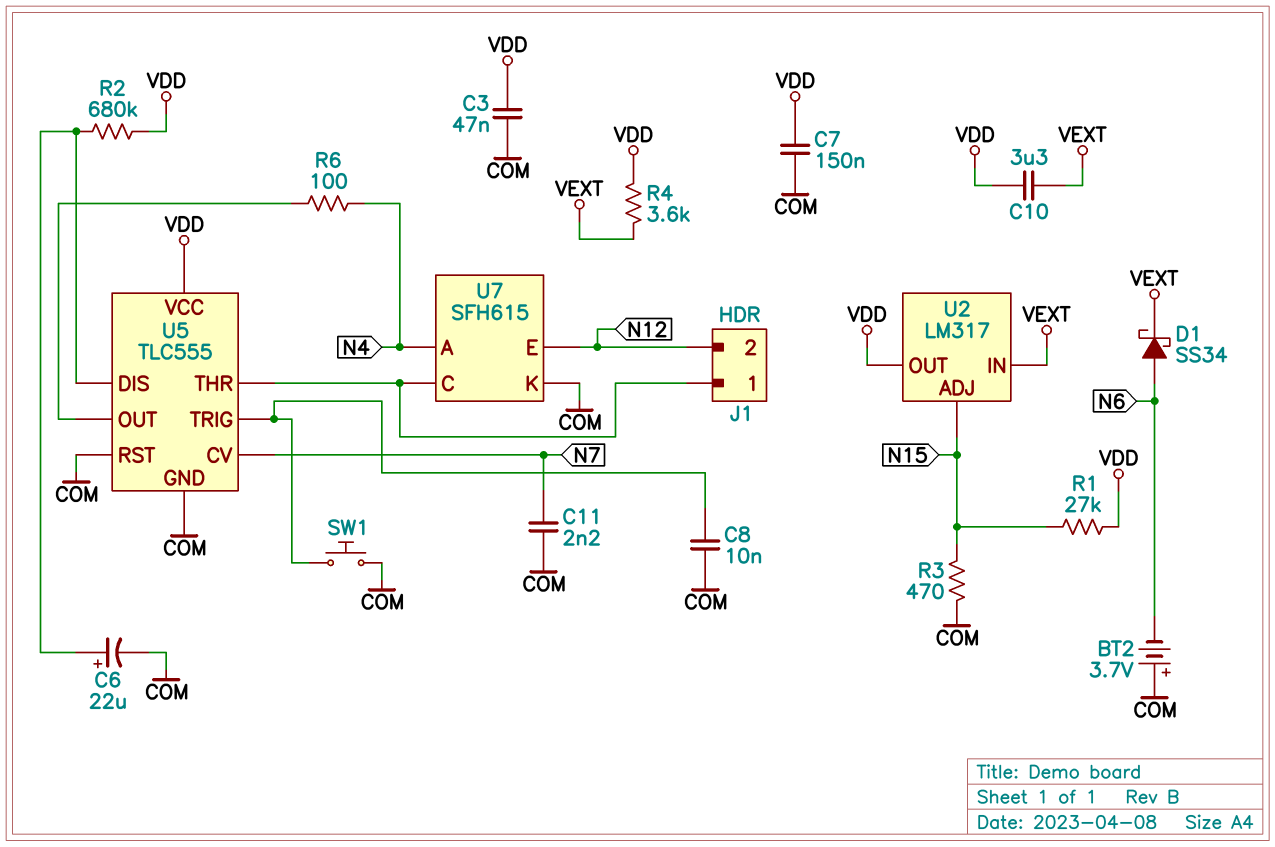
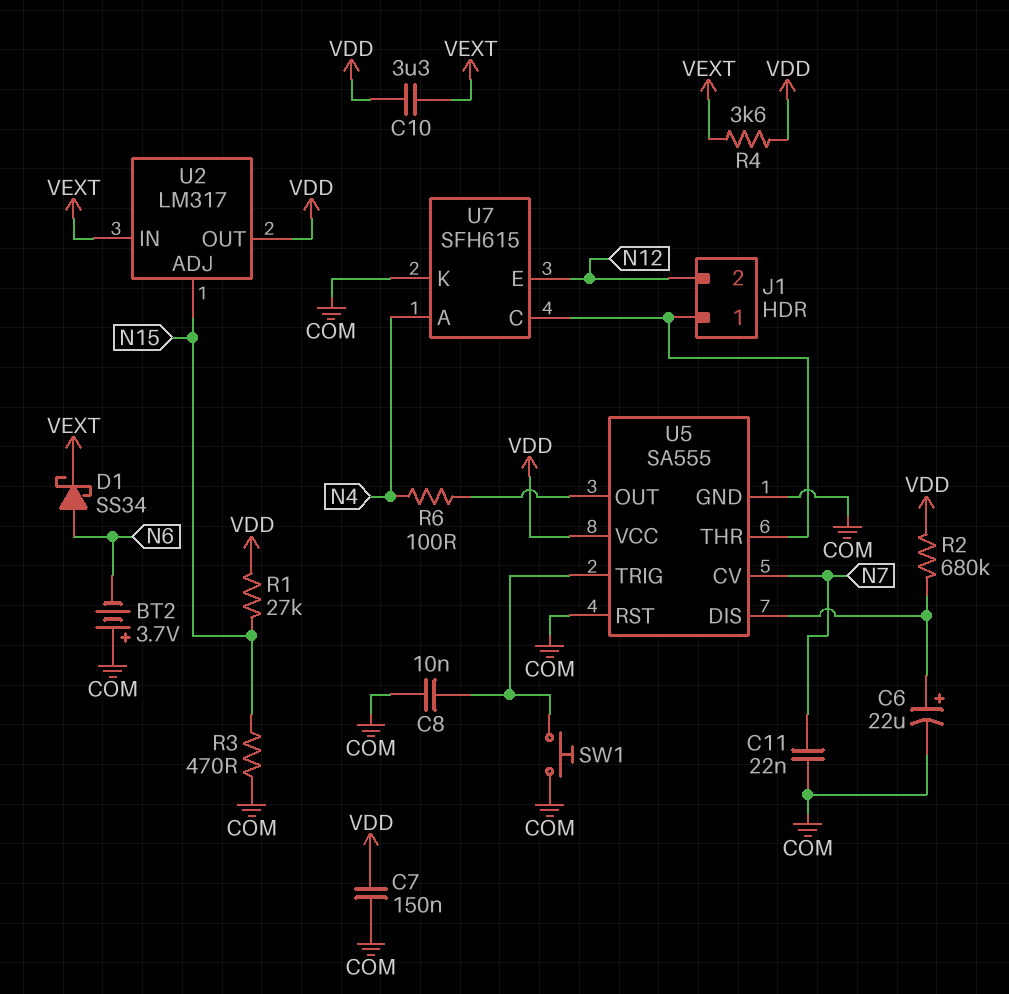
C3: 47nF (COM, VDD) -> none
C11: 2.2nF (COM, N7) -> 22nF (COM, N7)
U5: TLC555 -> SA555

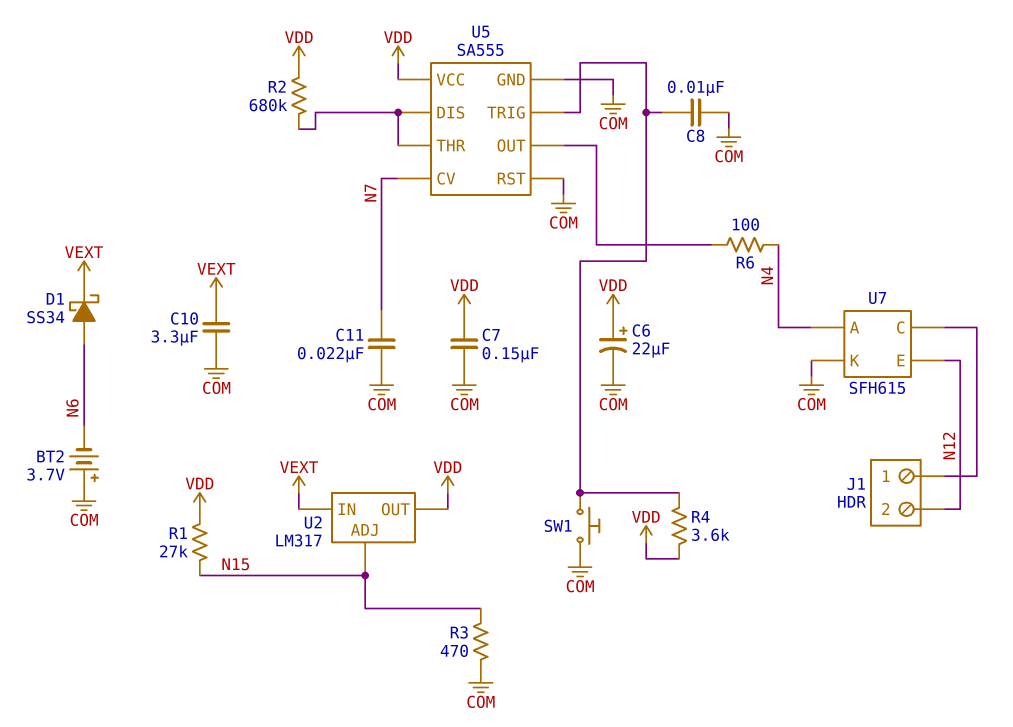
C6: 22uF (plus U5/DIS, minus COM) -> 22uF (plus VDD, minus COM)
C10: 3.3uF (VDD, VEXT) -> 3.3uF (COM, VEXT)
R4: 3.6k (VDD, VEXT) -> 3.6k (U5/TRIG, VDD)
U5 pin THR: J1/1 -> U5/DIS

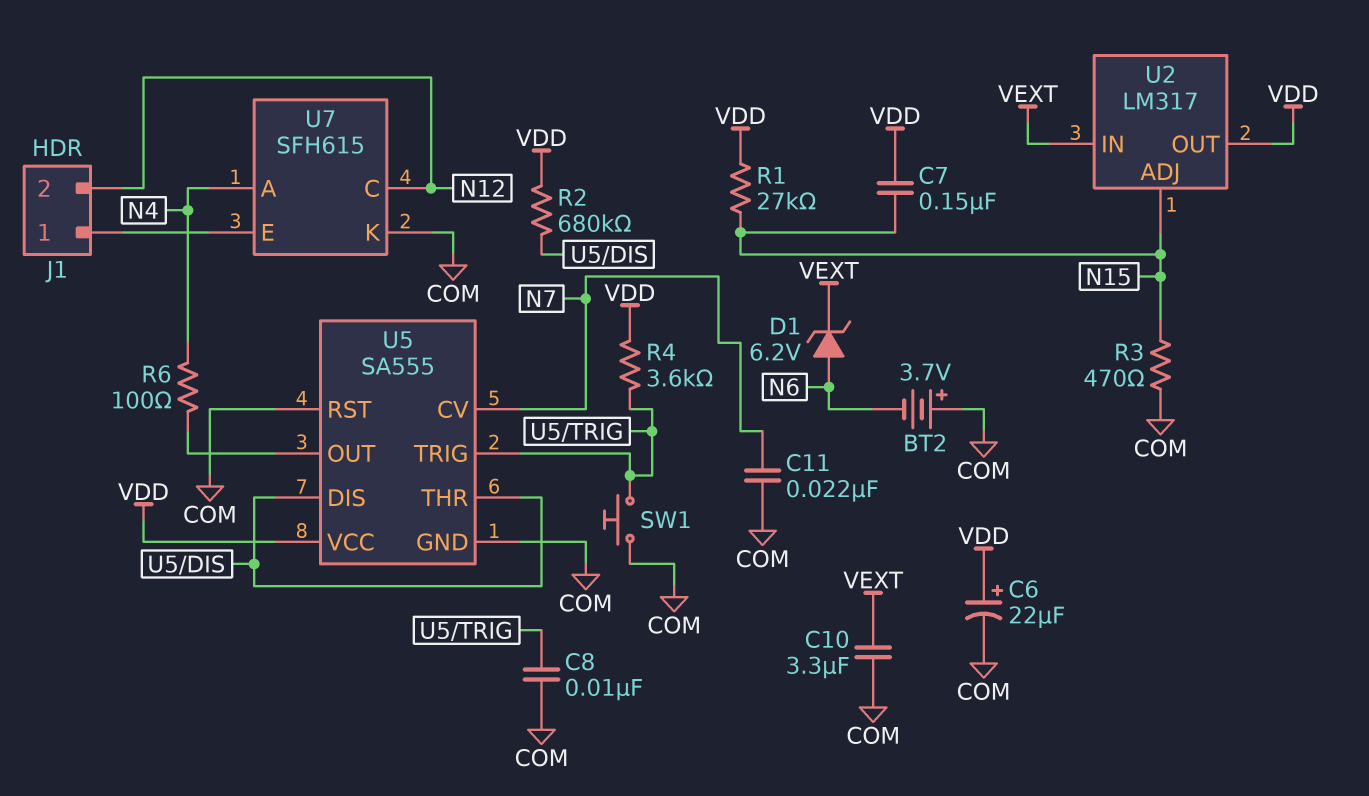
C7: 150nF (COM, VDD) -> 150nF (N15, VDD)
D1: schottky SS34 (A N6, K VEXT) -> zener 6.2V (A N6, K VEXT)
U7 pin C: J1/1 -> N12
U7 pin E: N12 -> J1/1

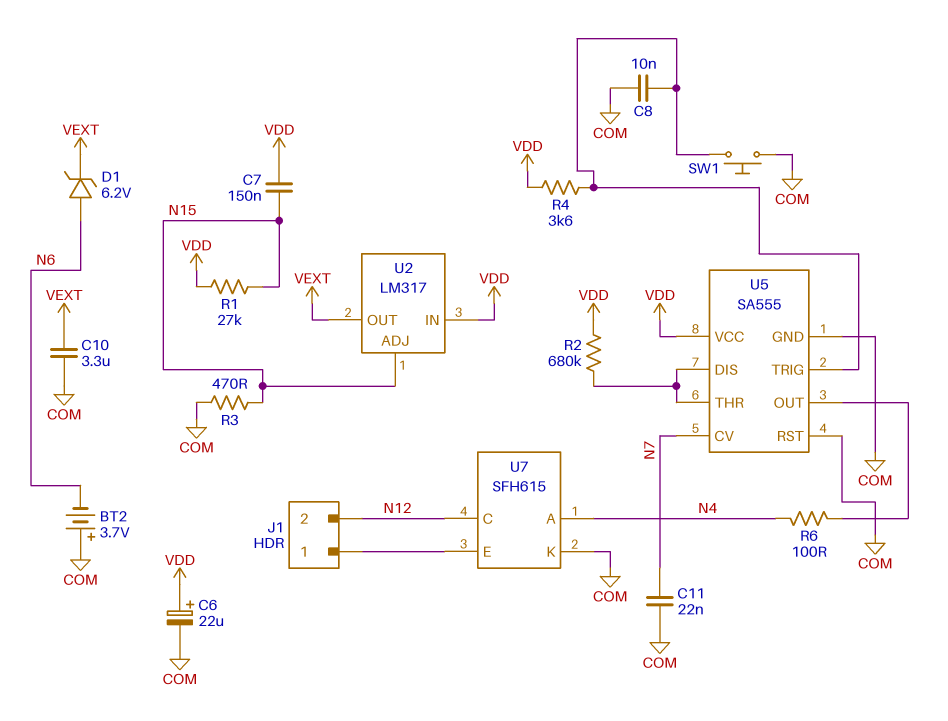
U2 pin IN: VEXT -> VDD
U2 pin OUT: VDD -> VEXT

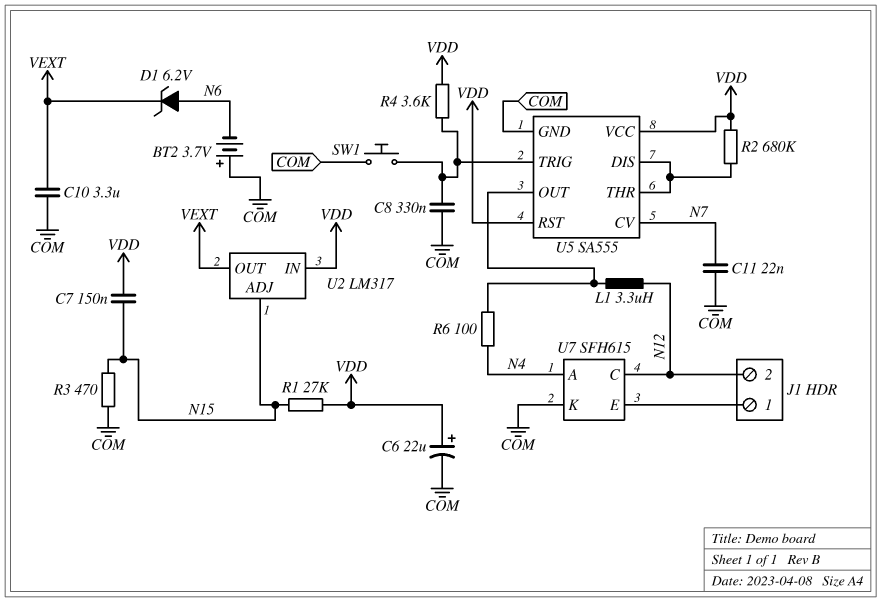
C8: 10nF (COM, U5/TRIG) -> 330nF (COM, U5/TRIG)
L1: none -> 3.3uH (N12, U5/OUT)
U5 pin RST: COM -> VDD

